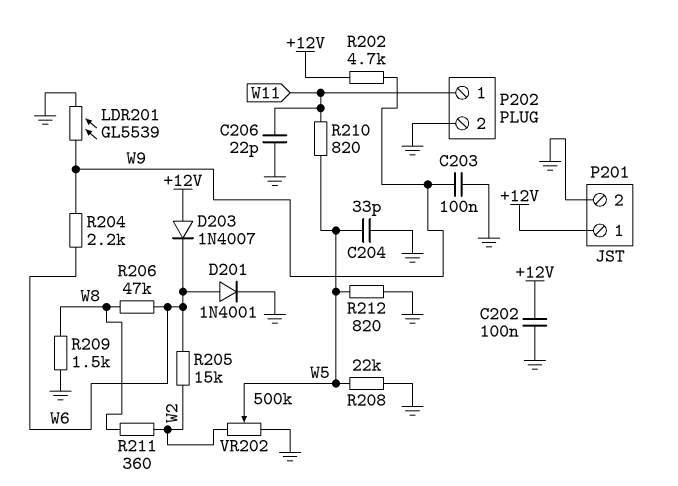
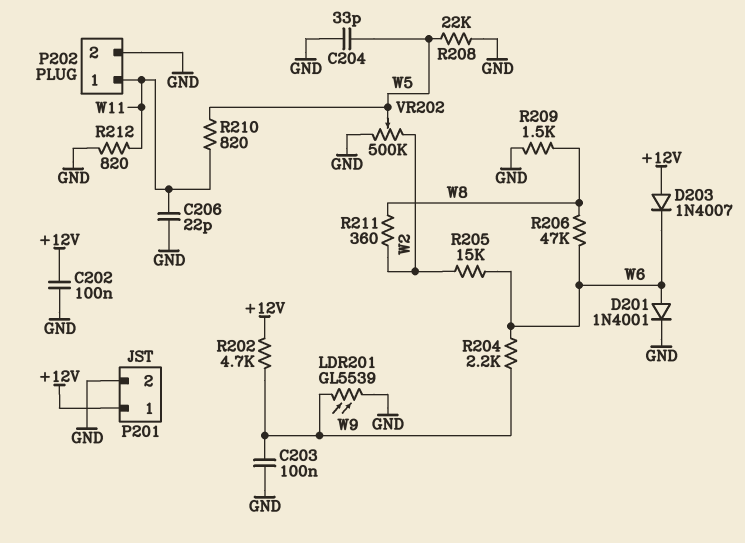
R212: 820 (GND, W5) -> 820 (GND, W11)

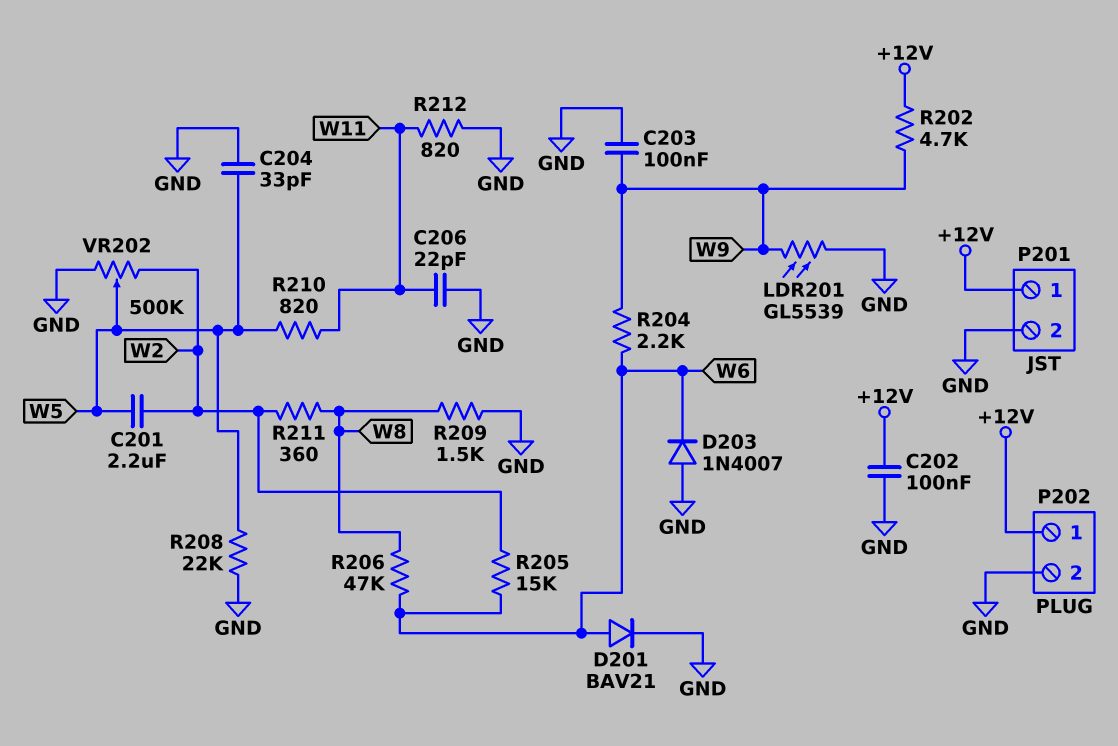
C201: none -> 2.2uF (W2, W5)
D201: diode 1N4001 (A W6, K GND) -> diode BAV21 (A W6, K GND)
D203: diode 1N4007 (A +12V, K W6) -> diode 1N4007 (A GND, K W6)
P202 pin 1: W11 -> +12V

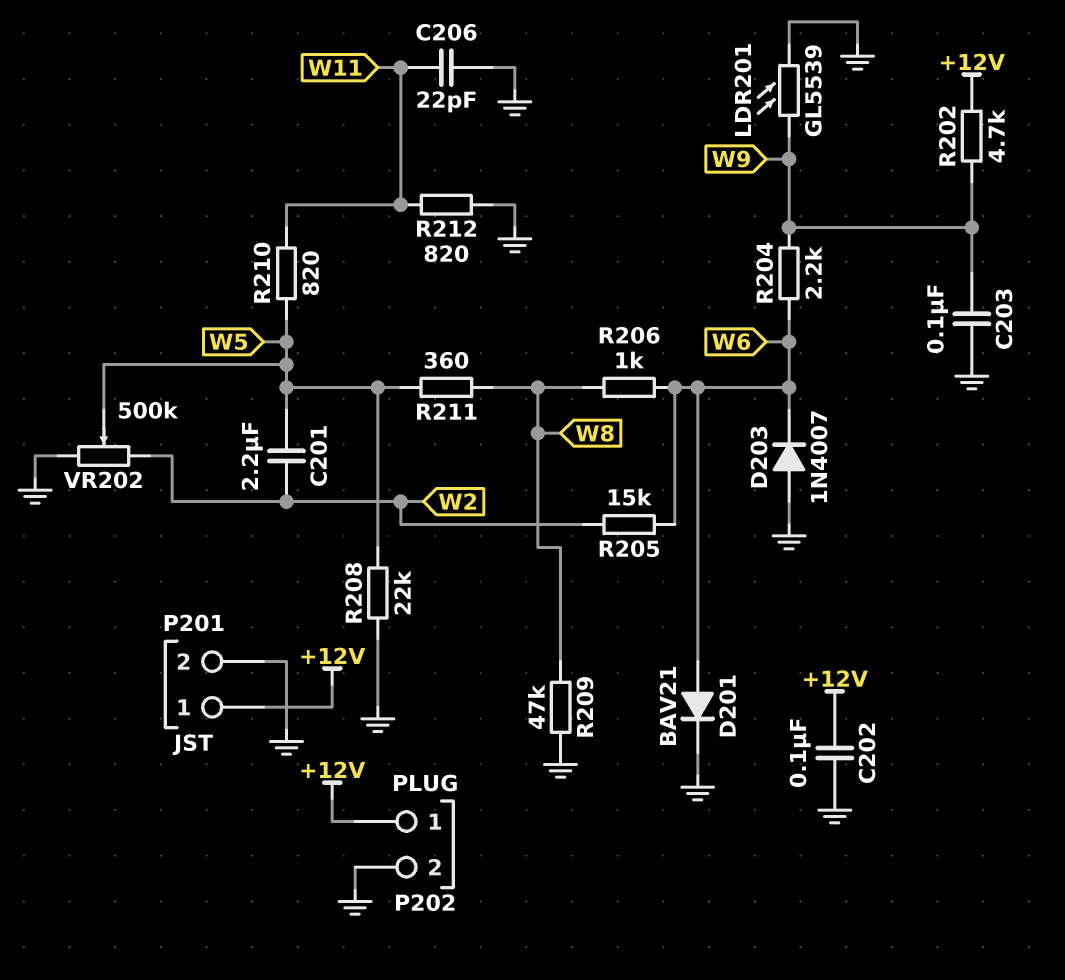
C204: 33pF (GND, W5) -> none
R206: 47k (W6, W8) -> 1k (W6, W8)
R209: 1.5k (GND, W8) -> 47k (GND, W8)
R211: 360 (W2, W8) -> 360 (W5, W8)

